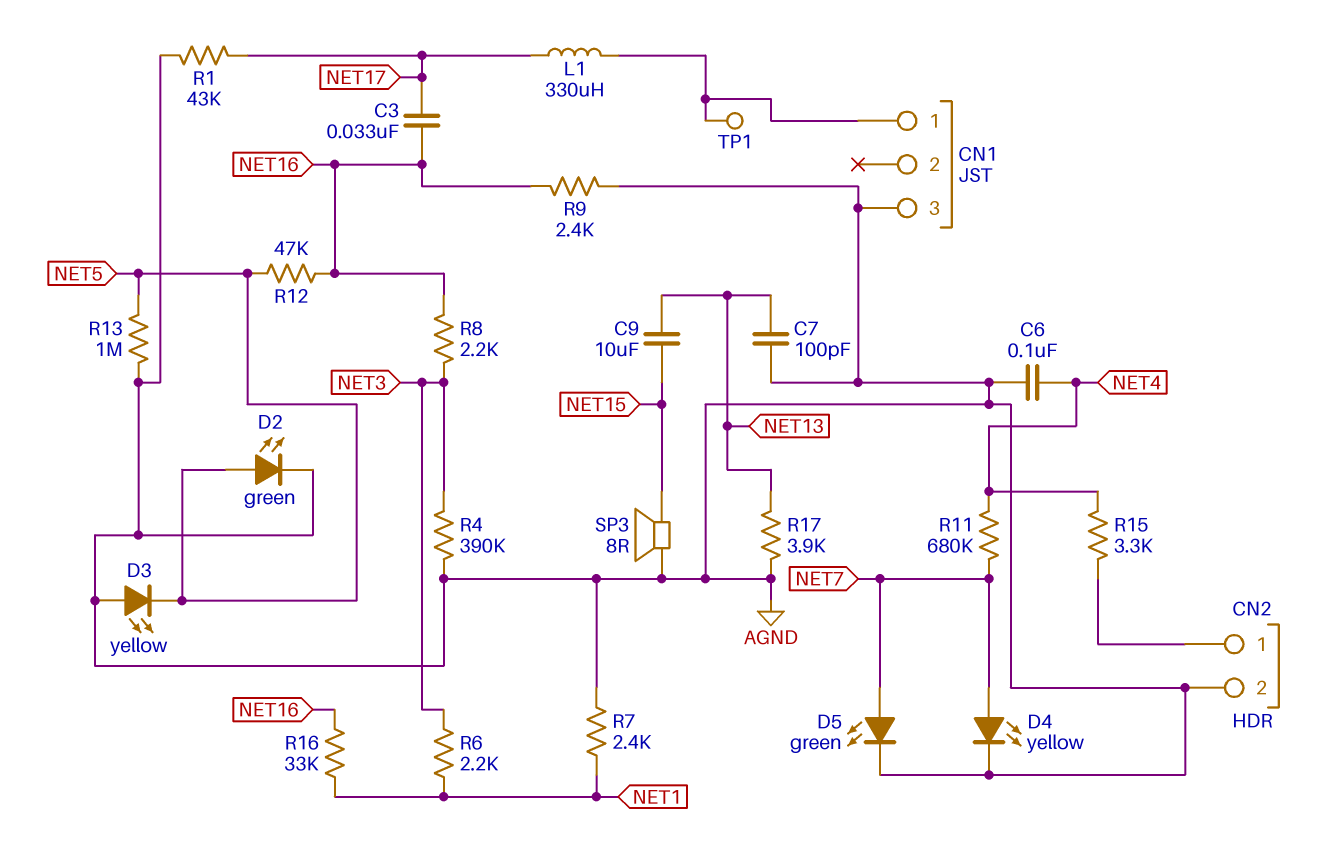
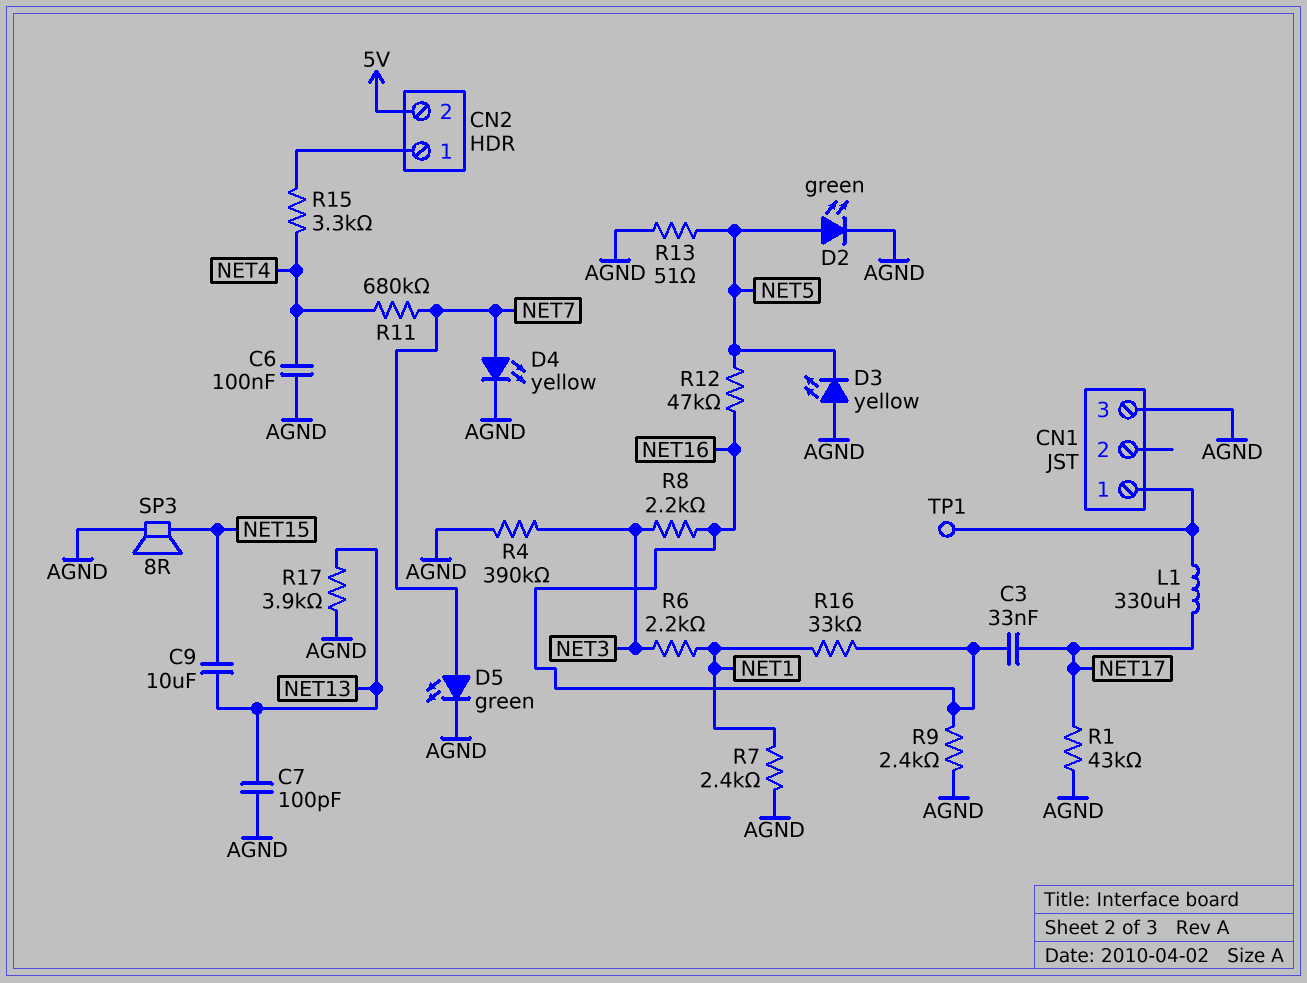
CN2 pin 2: AGND -> 5V
R13: 1M (AGND, NET5) -> 51 (AGND, NET5)

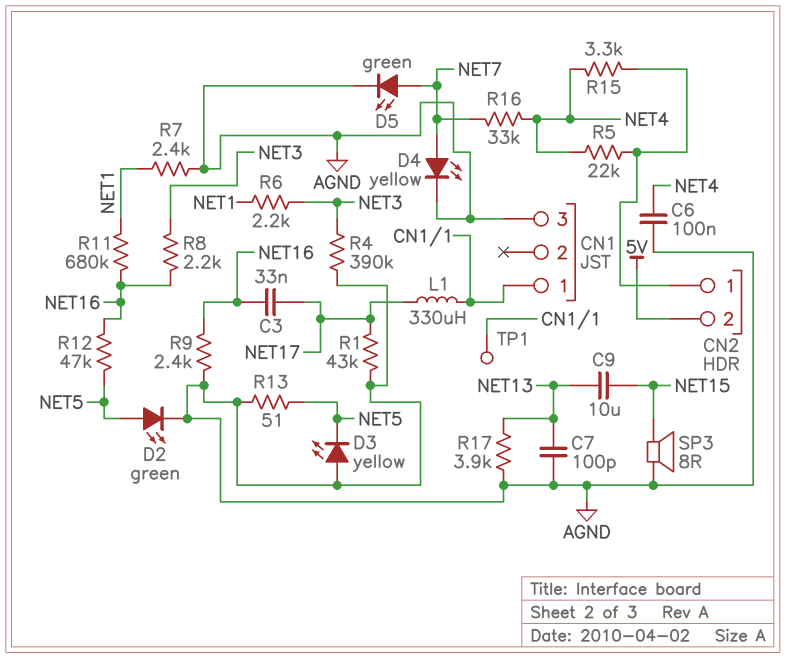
R5: none -> 22k (CN2/1, NET4)
R11: 680k (NET4, NET7) -> 680k (NET1, NET16)
R16: 33k (NET1, NET16) -> 33k (NET4, NET7)

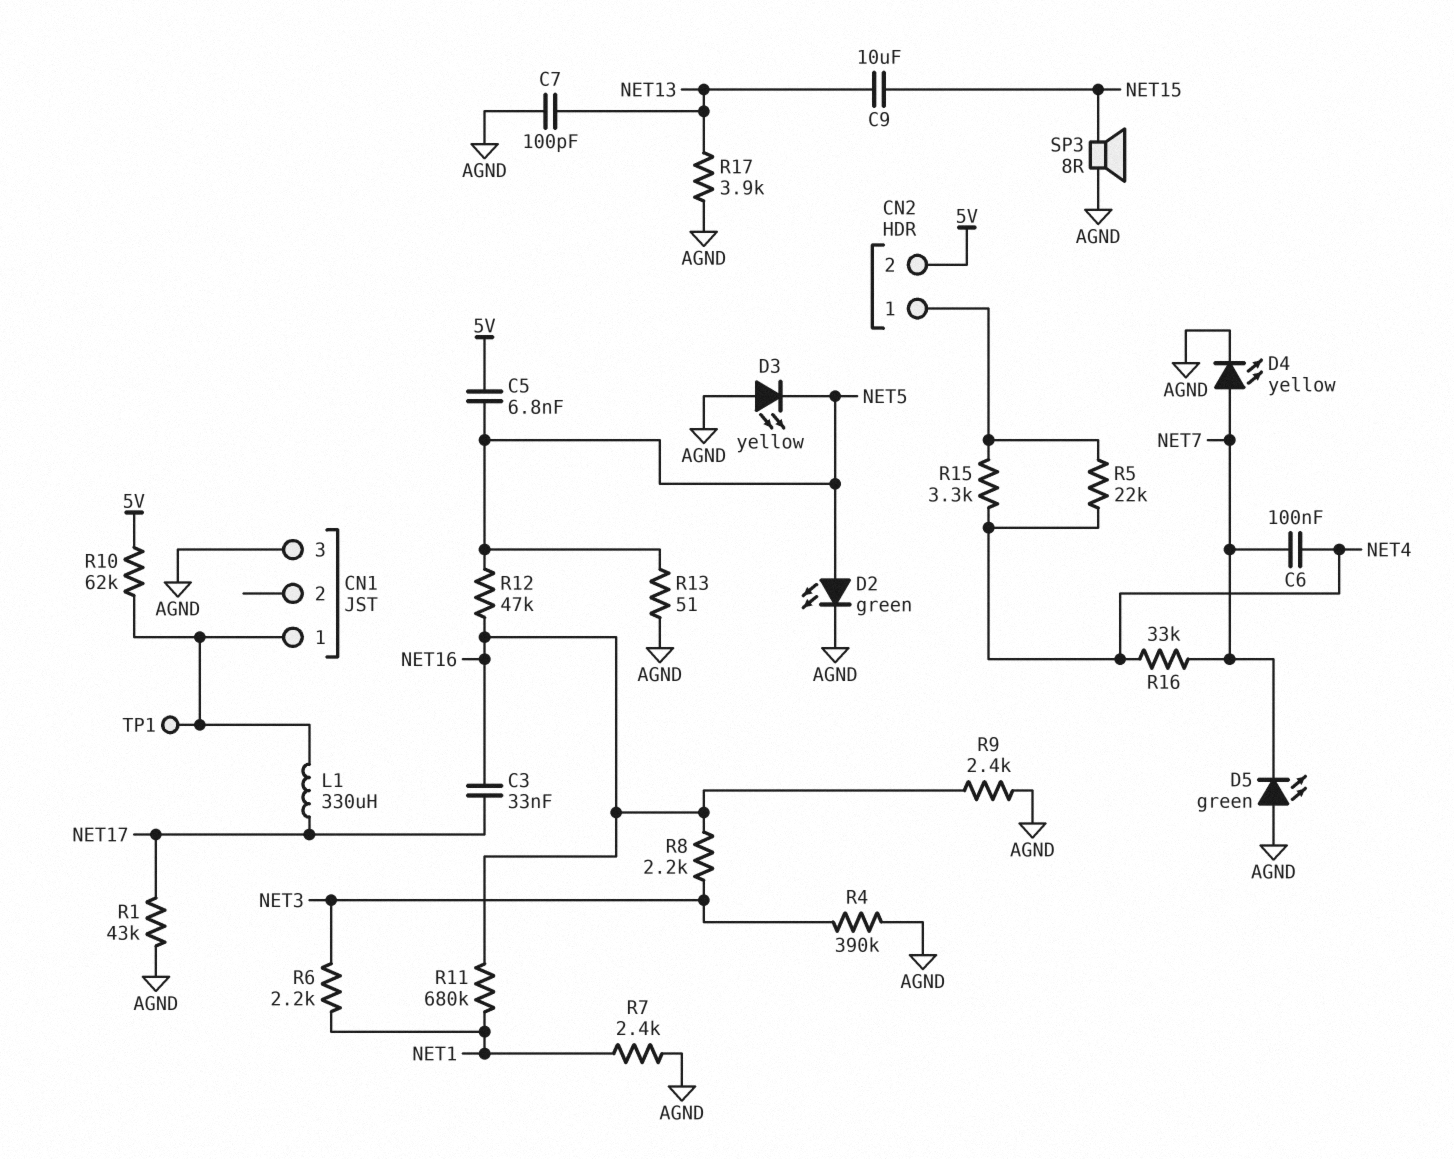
C5: none -> 6.8nF (5V, NET5)
C6: 100nF (AGND, NET4) -> 100nF (NET4, NET7)
D5: LED green (A NET7, K AGND) -> LED green (A AGND, K NET7)
R10: none -> 62k (5V, CN1/1)

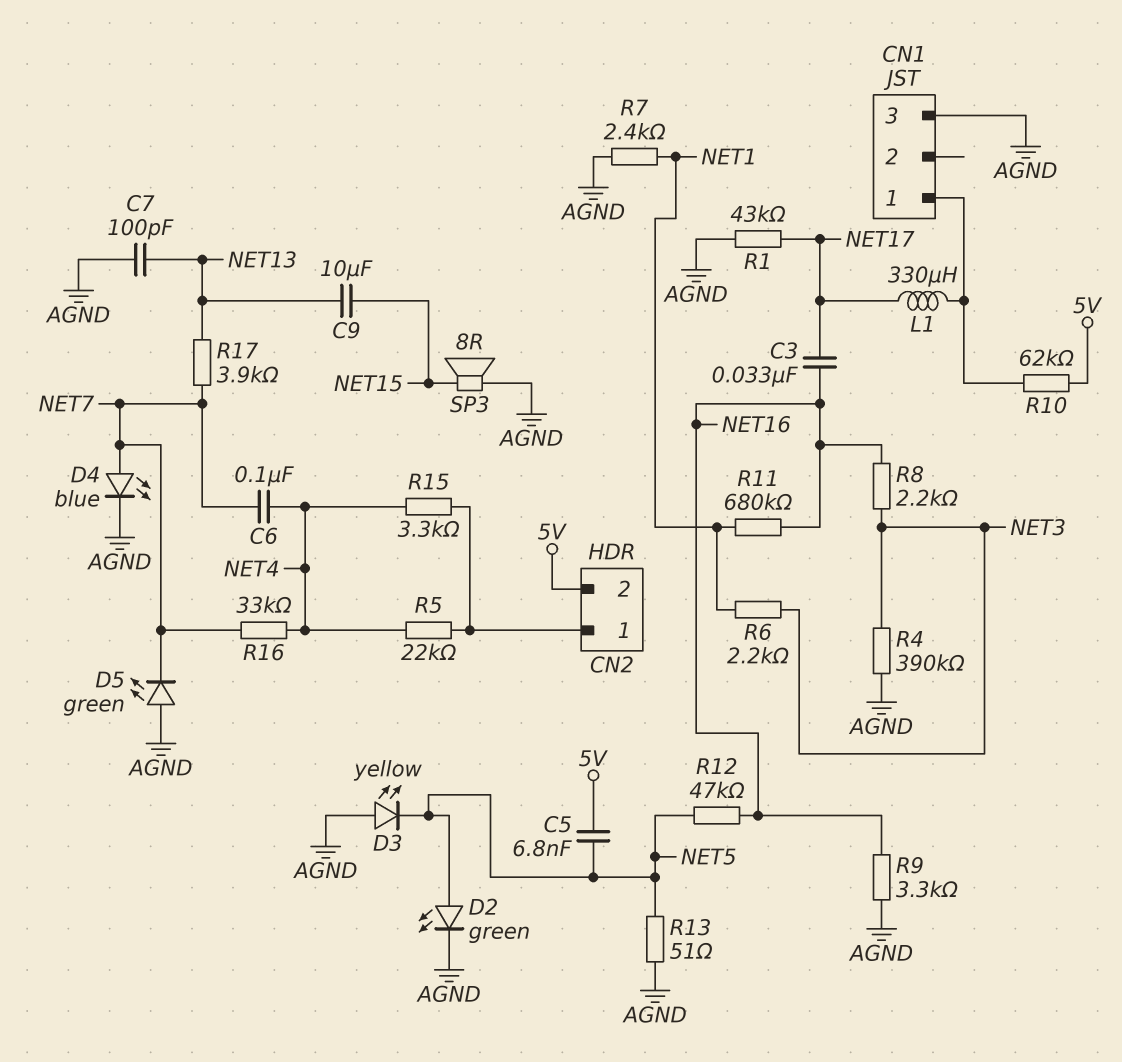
D4: LED yellow (A NET7, K AGND) -> LED blue (A NET7, K AGND)
R9: 2.4k (AGND, NET16) -> 3.3k (AGND, NET16)
R17: 3.9k (AGND, NET13) -> 3.9k (NET7, NET13)
TP1: test point (CN1/1) -> none

